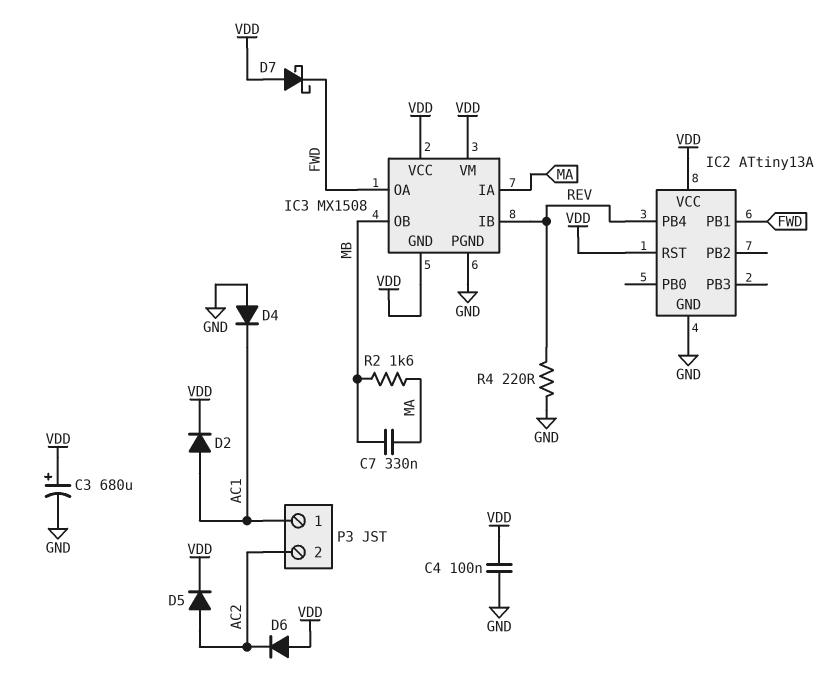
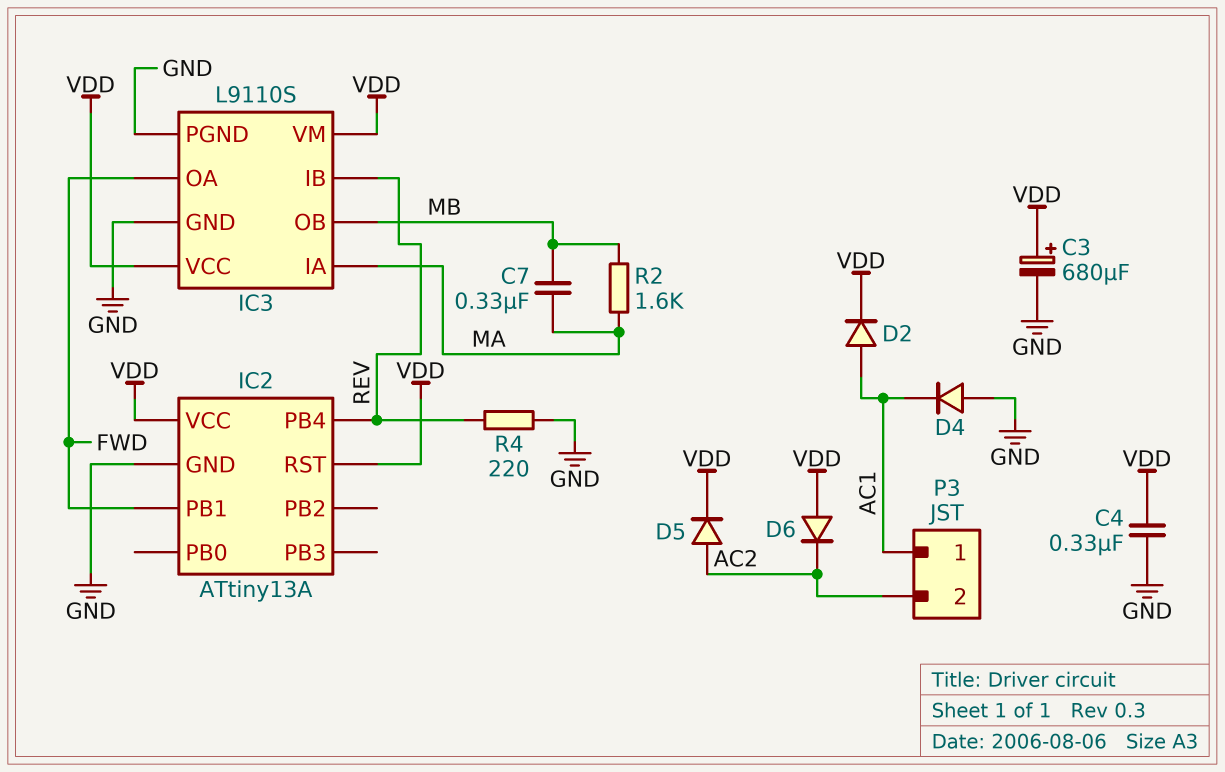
C4: 100nF (GND, VDD) -> 330nF (GND, VDD)
D7: schottky (A VDD, K FWD) -> none
IC3: MX1508 -> L9110S
IC3 pin GND: VDD -> GND

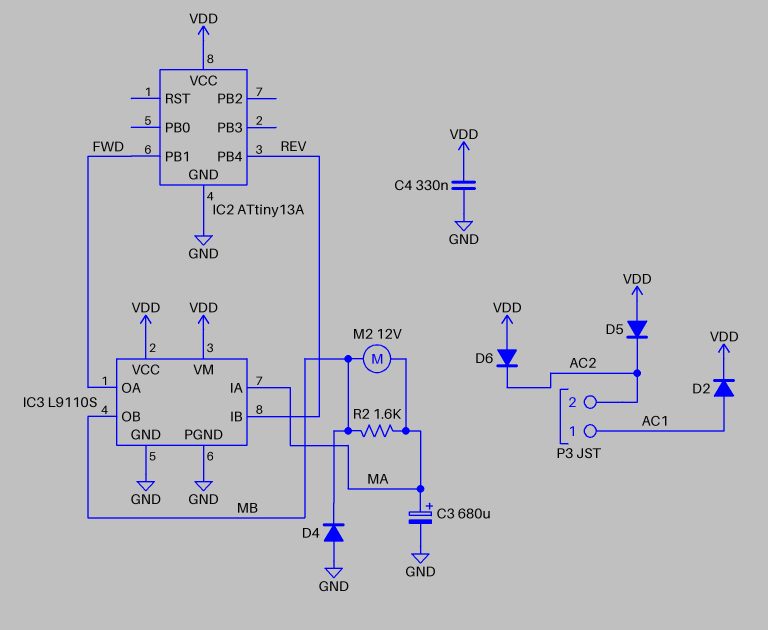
C3: 680uF (plus VDD, minus GND) -> 680uF (plus MA, minus GND)
C7: 330nF (MA, MB) -> none
D4: diode (A GND, K AC1) -> diode (A GND, K MB)
D5: diode (A AC2, K VDD) -> diode (A VDD, K AC2)
IC2 pin RST: VDD -> none
M2: none -> motor 12V (MA, MB)
R4: 220 (GND, REV) -> none

